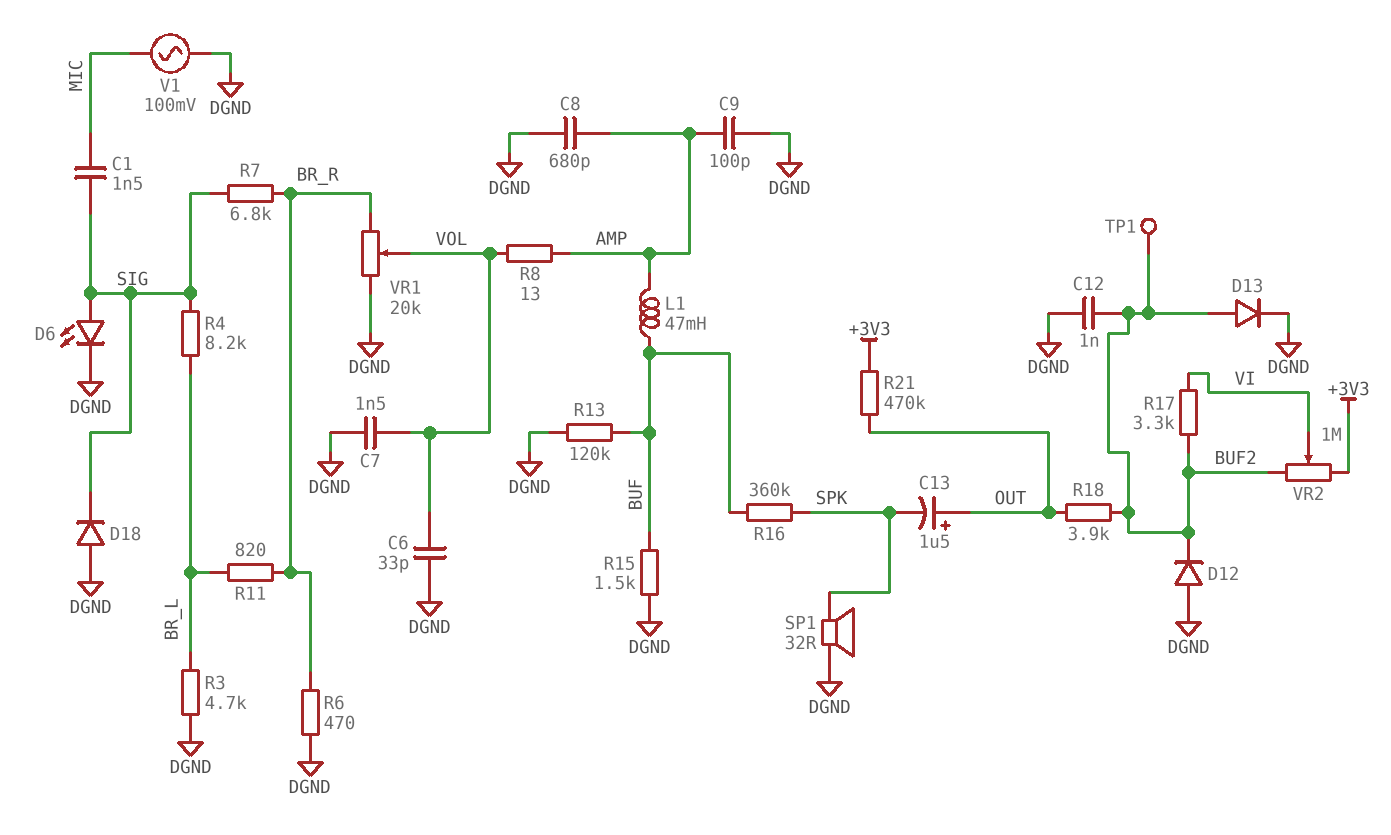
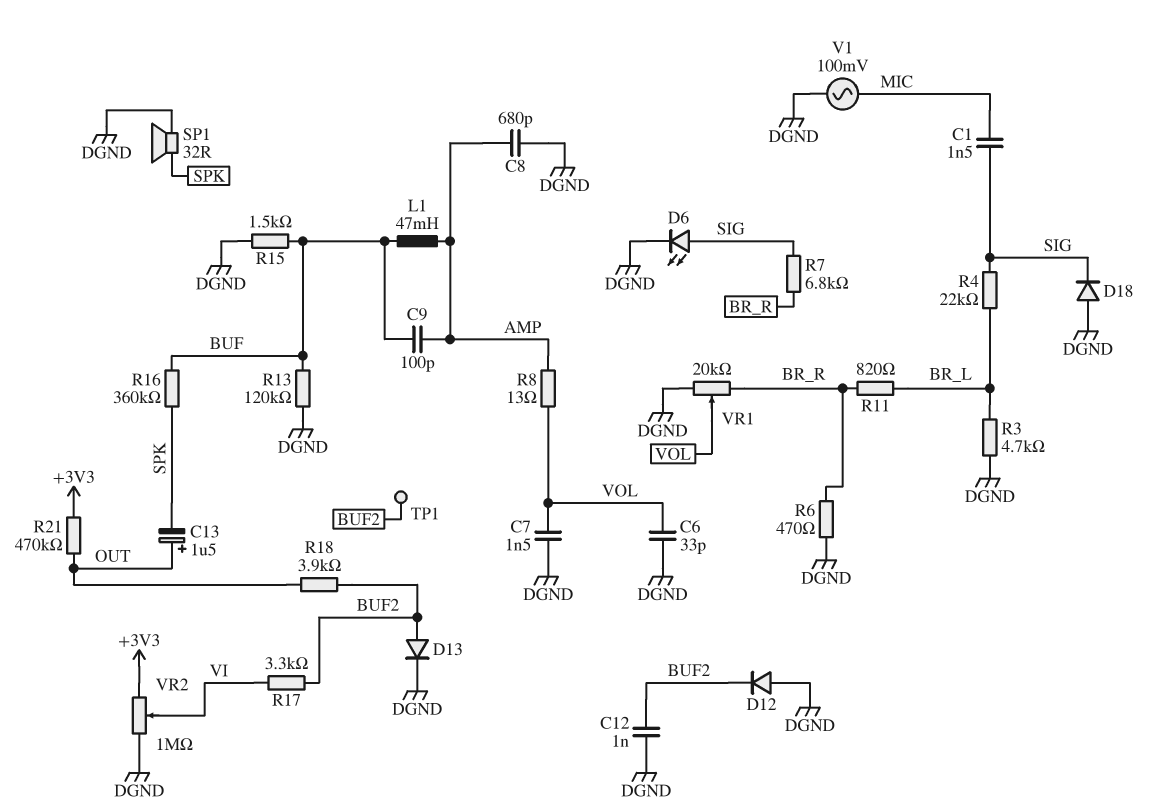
C9: 100pF (AMP, DGND) -> 100pF (AMP, BUF)
R4: 8.2k (BR_L, SIG) -> 22k (BR_L, SIG)
VR2: 1M (+3V3, BUF2, wiper VI) -> 1M (+3V3, DGND, wiper VI)

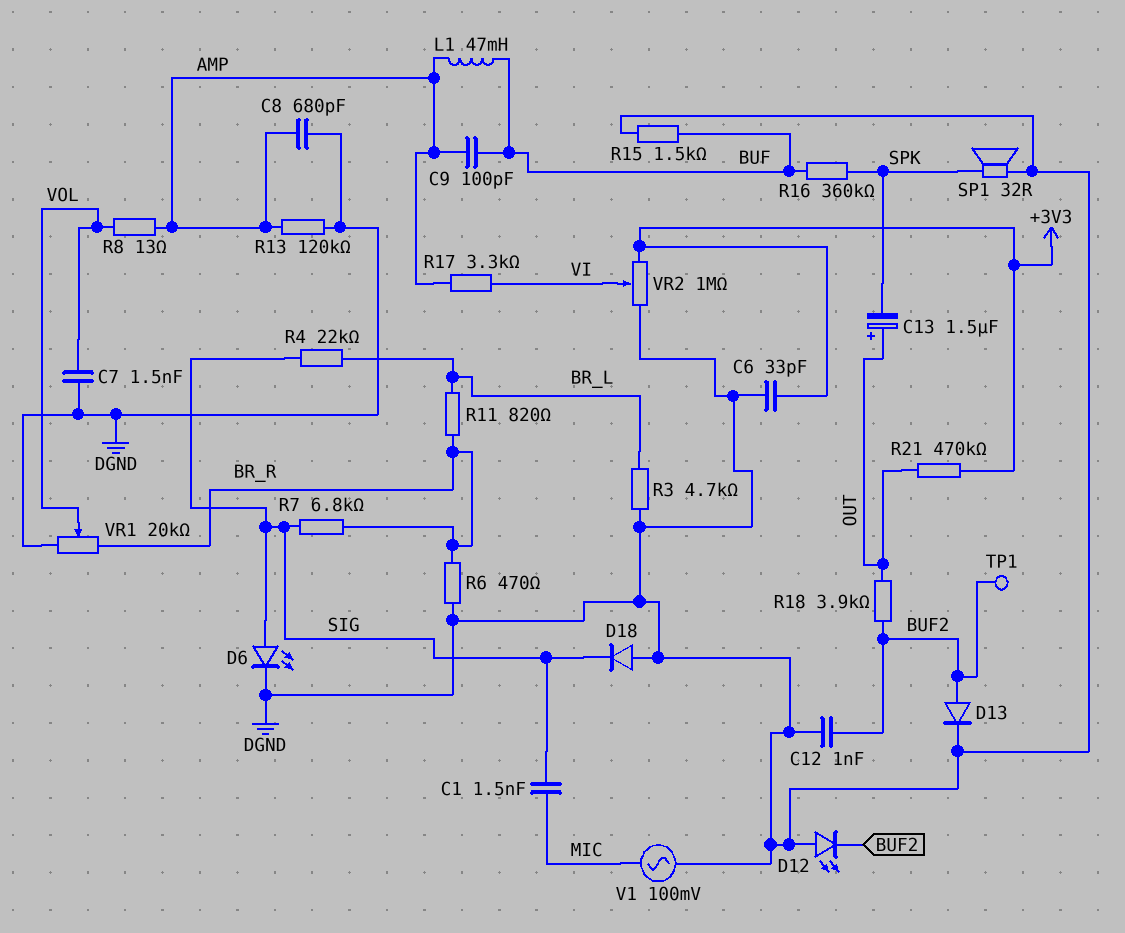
C6: 33pF (DGND, VOL) -> 33pF (+3V3, DGND)
D12: diode (A DGND, K BUF2) -> LED (A DGND, K BUF2)
R13: 120k (BUF, DGND) -> 120k (AMP, DGND)
R17: 3.3k (BUF2, VI) -> 3.3k (AMP, VI)

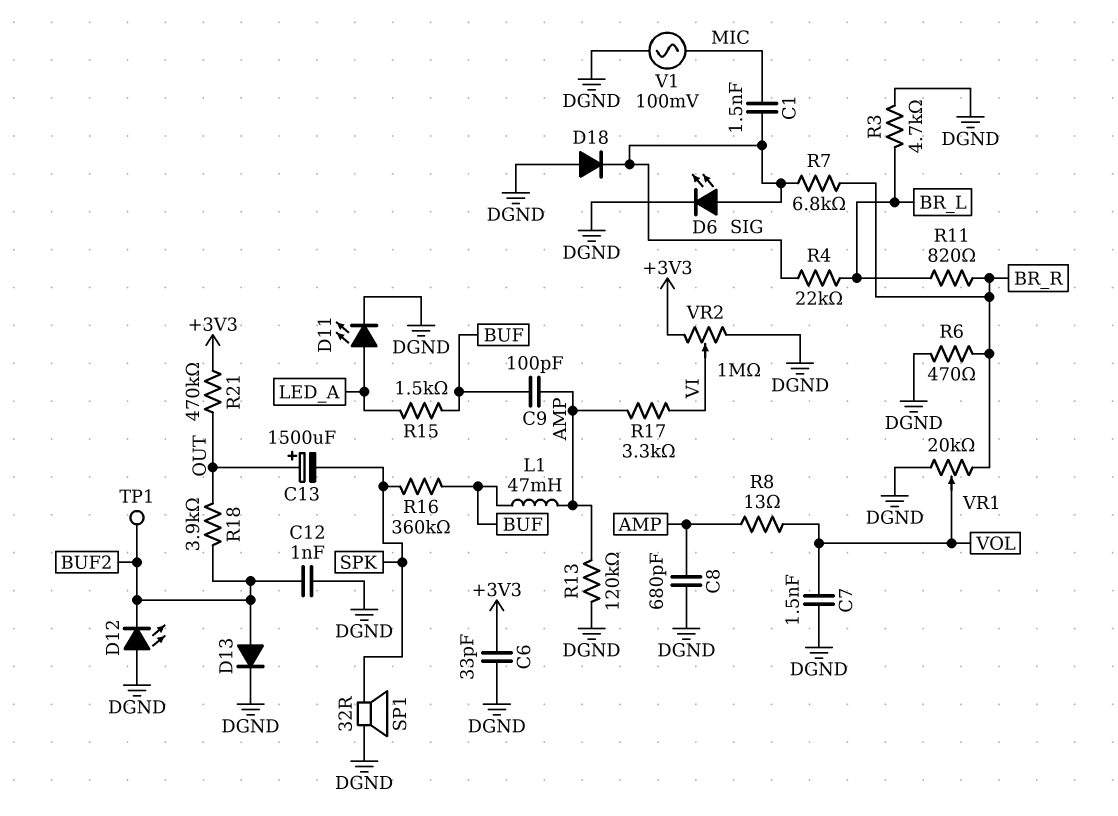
C13: 1.5uF (plus OUT, minus SPK) -> 1500uF (plus OUT, minus SPK)
D11: none -> LED (A LED_A, K DGND)
R15: 1.5k (BUF, DGND) -> 1.5k (BUF, LED_A)

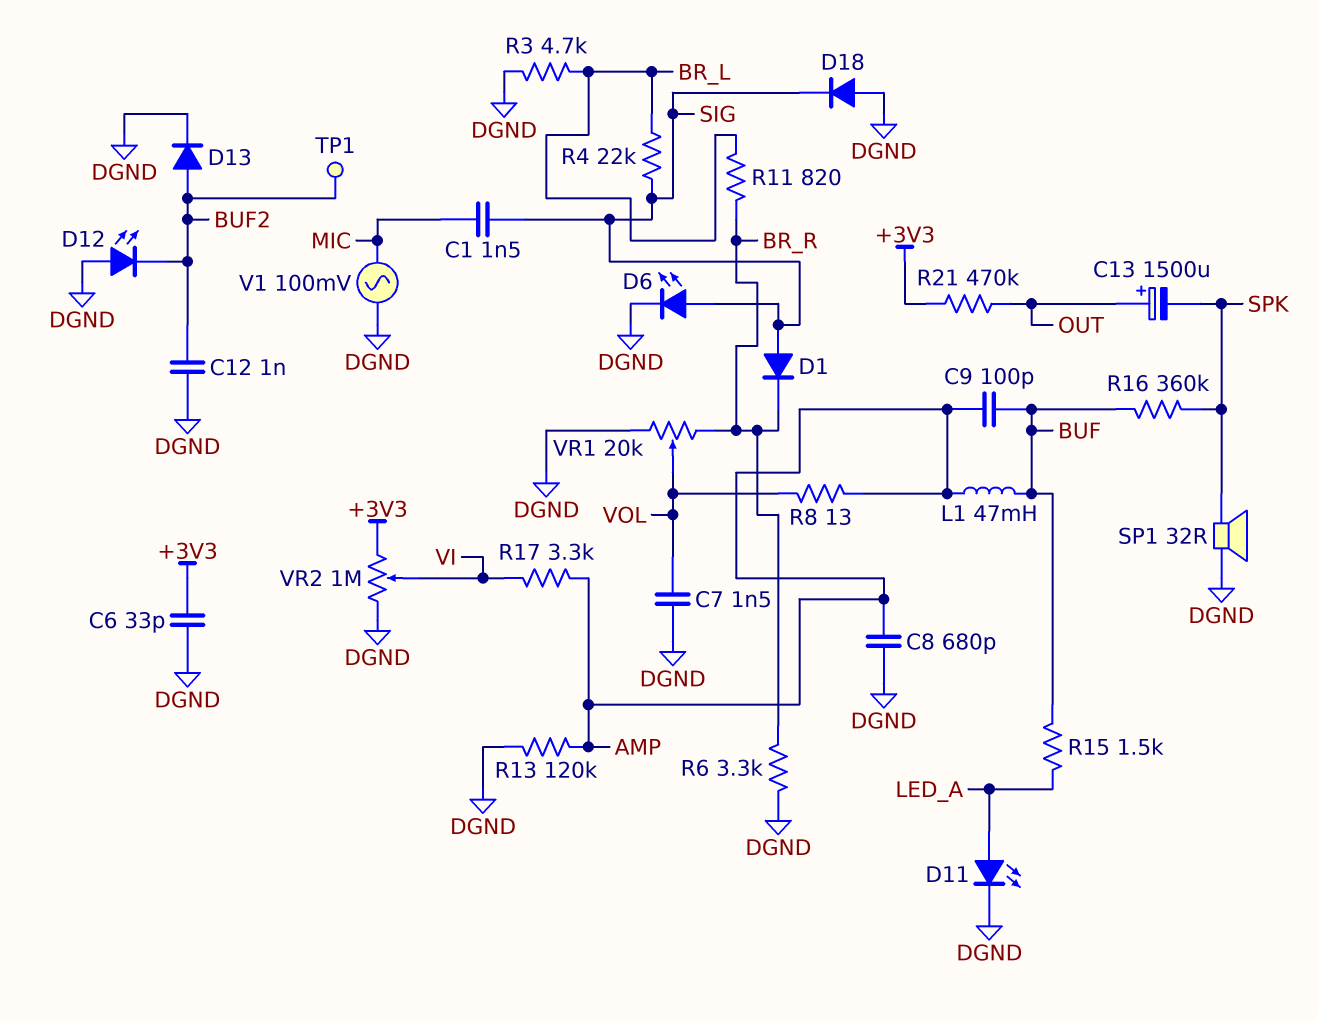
D1: none -> diode (A SIG, K BR_R)
R6: 470 (BR_R, DGND) -> 3.3k (BR_R, DGND)
R7: 6.8k (BR_R, SIG) -> none
R18: 3.9k (BUF2, OUT) -> none

